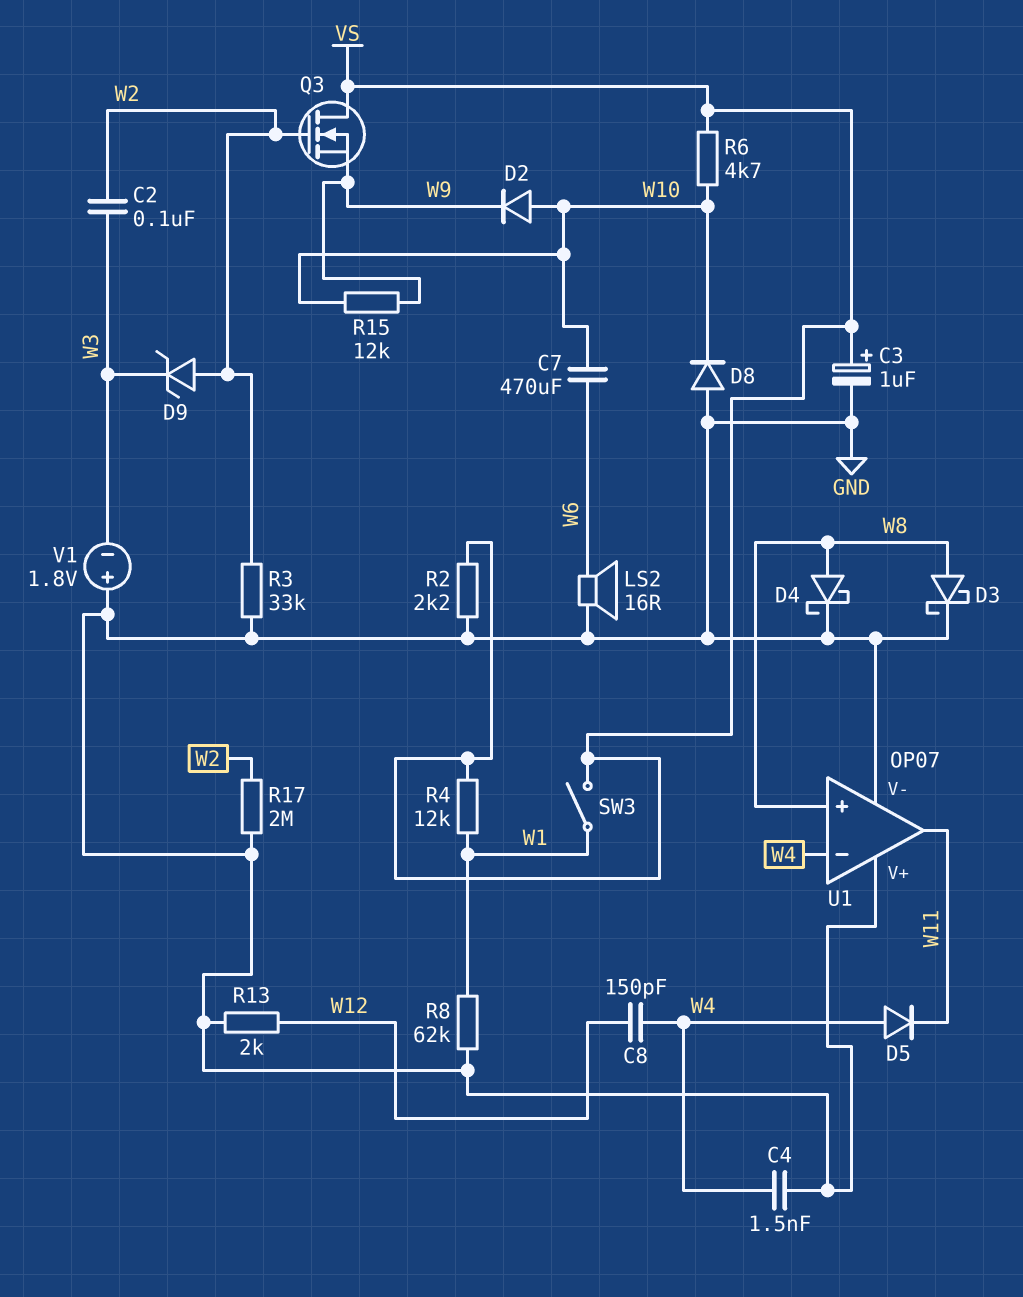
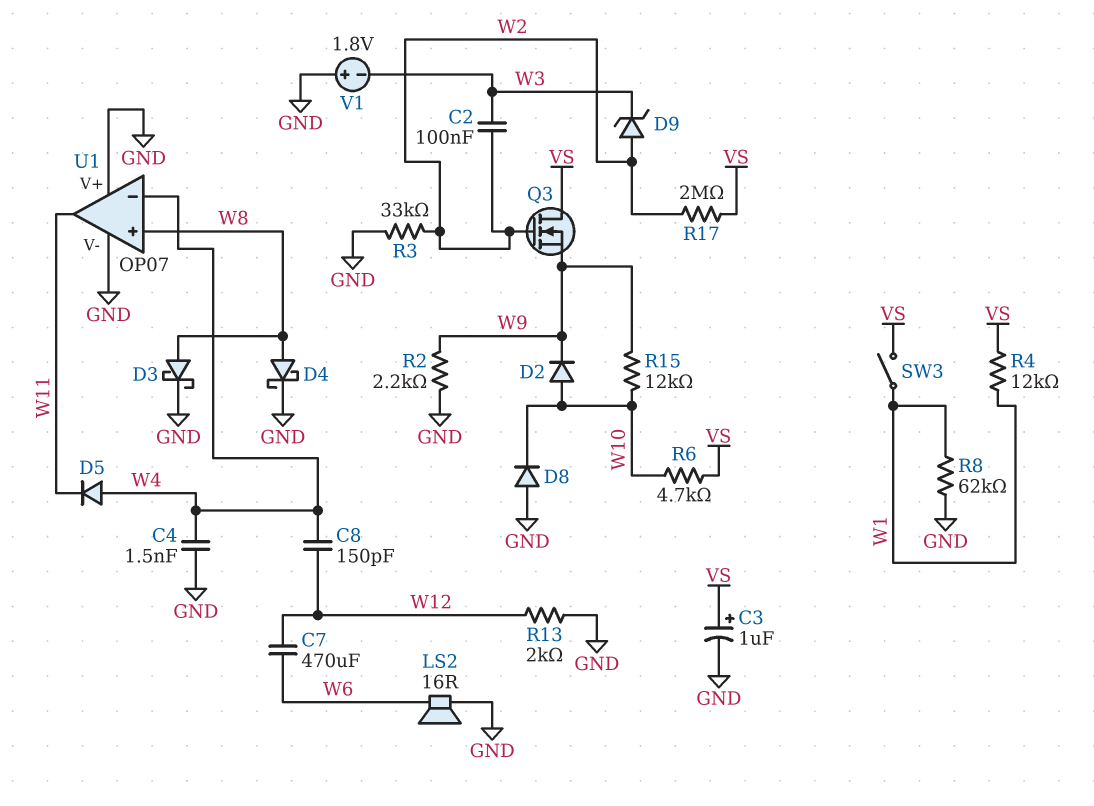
C7: 470uF (W6, W10) -> 470uF (W6, W12)
R2: 2.2k (GND, VS) -> 2.2k (GND, W9)
R17: 2M (GND, W2) -> 2M (VS, W2)

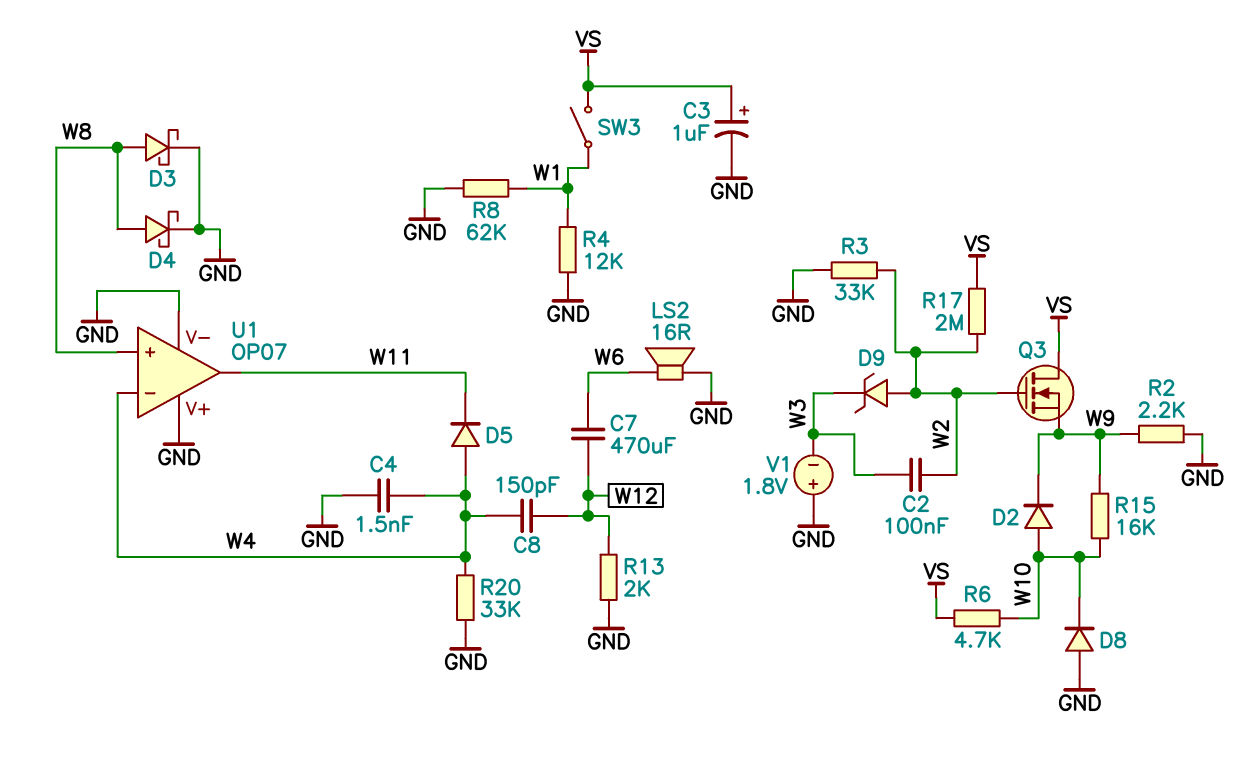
R4: 12k (VS, W1) -> 12k (GND, W1)
R15: 12k (W9, W10) -> 16k (W9, W10)
R20: none -> 33k (GND, W4)

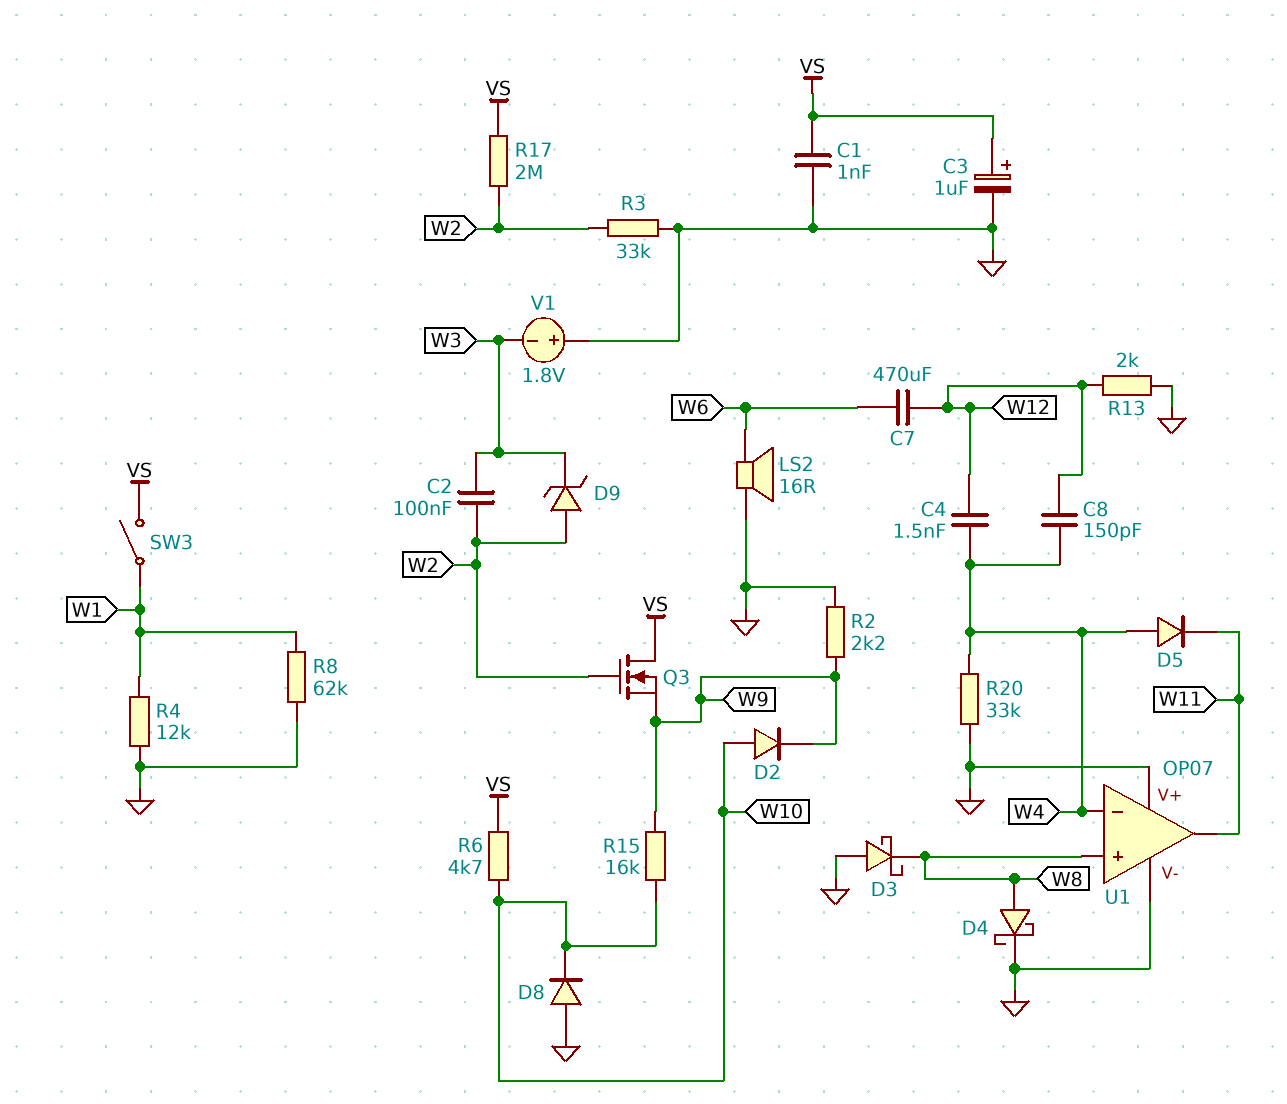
C1: none -> 1nF (GND, VS)
C4: 1.5nF (GND, W4) -> 1.5nF (W4, W12)
D3: schottky (A W8, K GND) -> schottky (A GND, K W8)

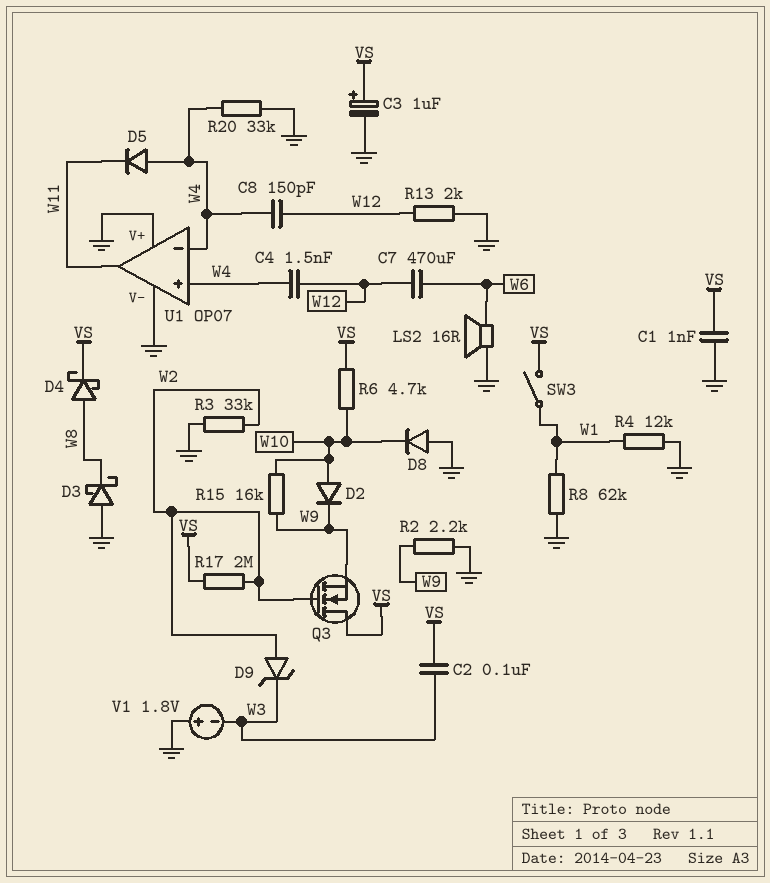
C2: 100nF (W2, W3) -> 100nF (VS, W3)
D4: schottky (A W8, K GND) -> schottky (A W8, K VS)
U1 pin in+: W8 -> W4

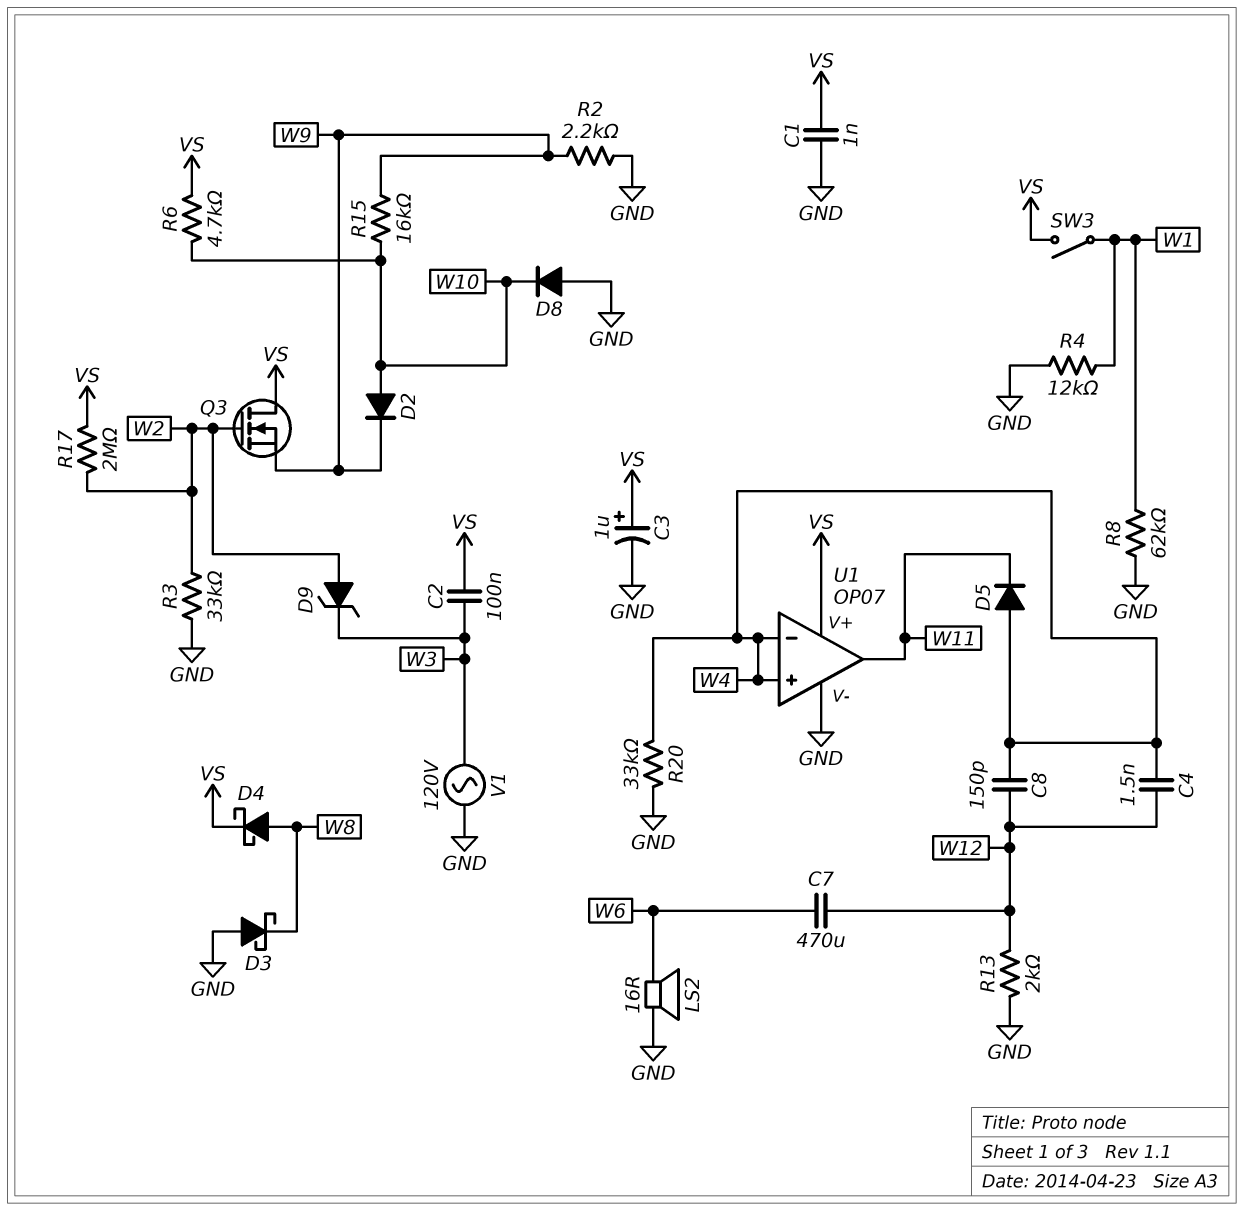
U1 pin V+: GND -> VS
V1: 1.8V (plus GND, minus W3) -> AC 120V (GND, W3)

